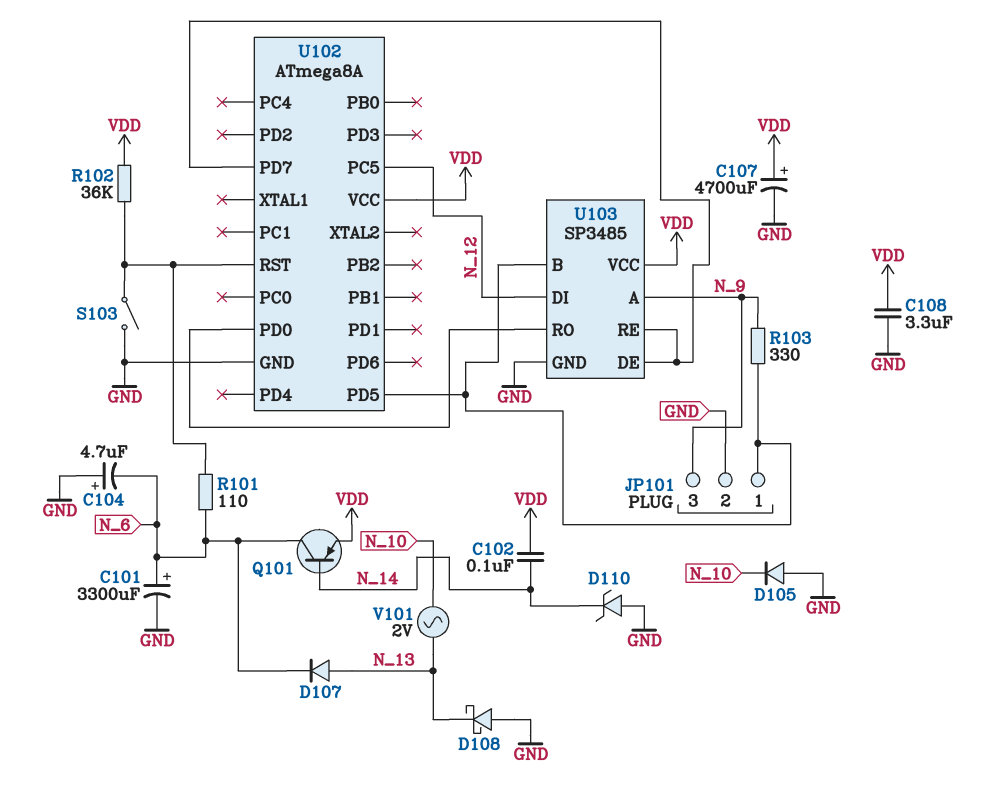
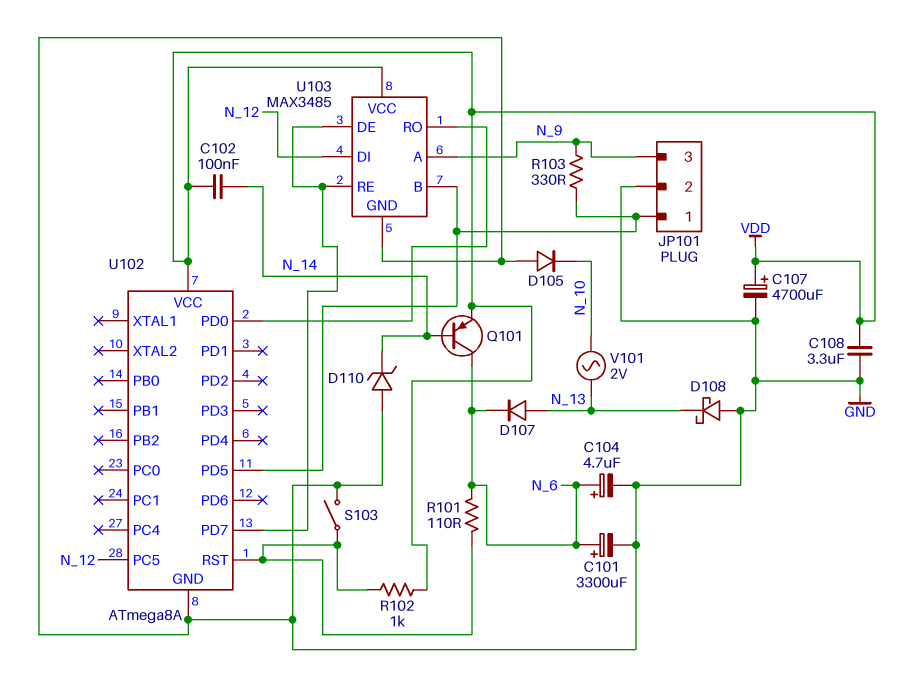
C104: 4.7uF (plus GND, minus N_6) -> 4.7uF (plus N_6, minus GND)
R102: 36k (U102/RST, VDD) -> 1k (U102/RST, VDD)
U103: SP3485 -> MAX3485

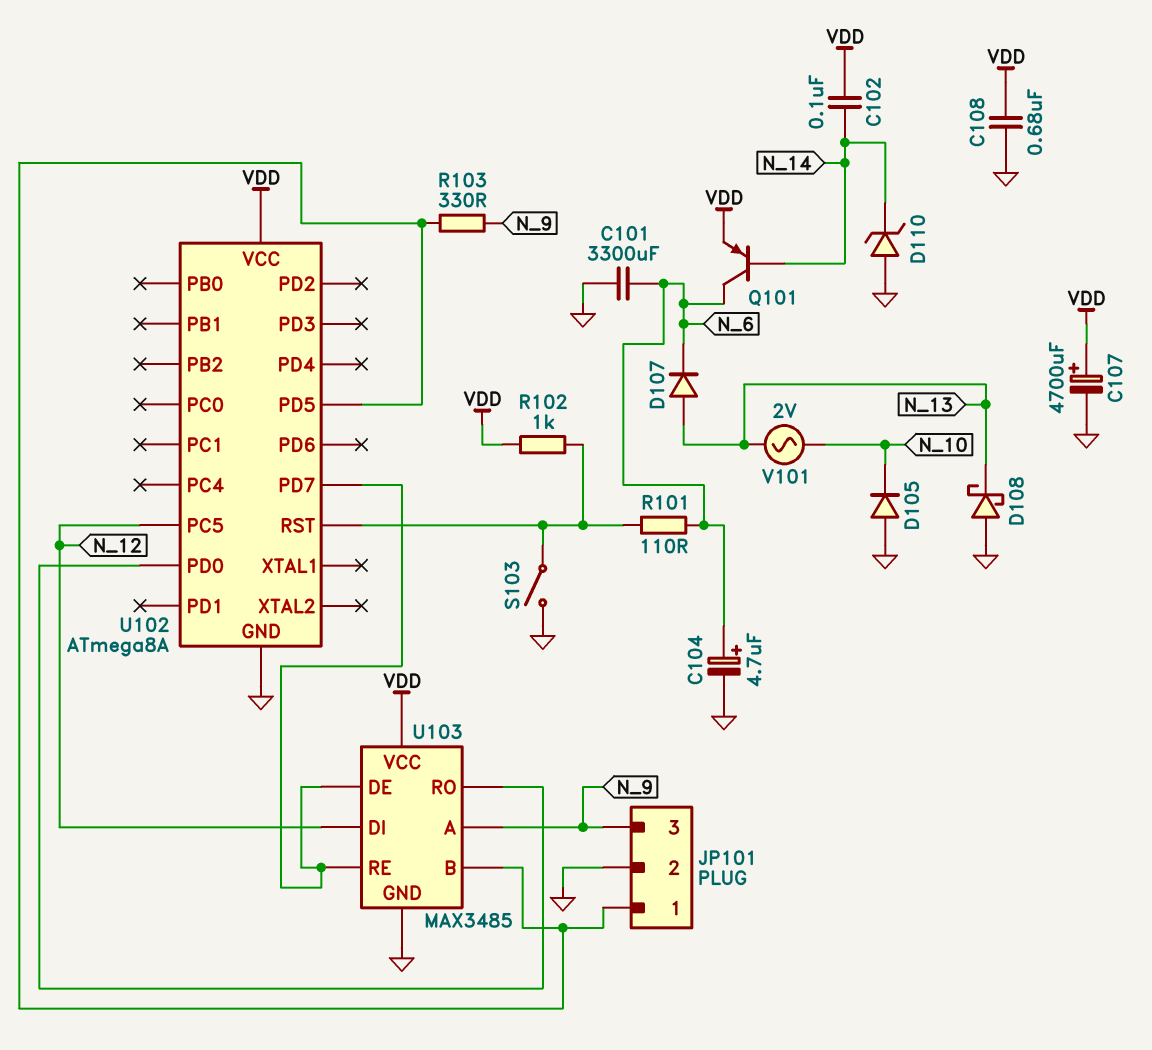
C101: 3300uF (plus N_6, minus GND) -> 3300uF (GND, N_6)
C108: 3.3uF (GND, VDD) -> 680nF (GND, VDD)

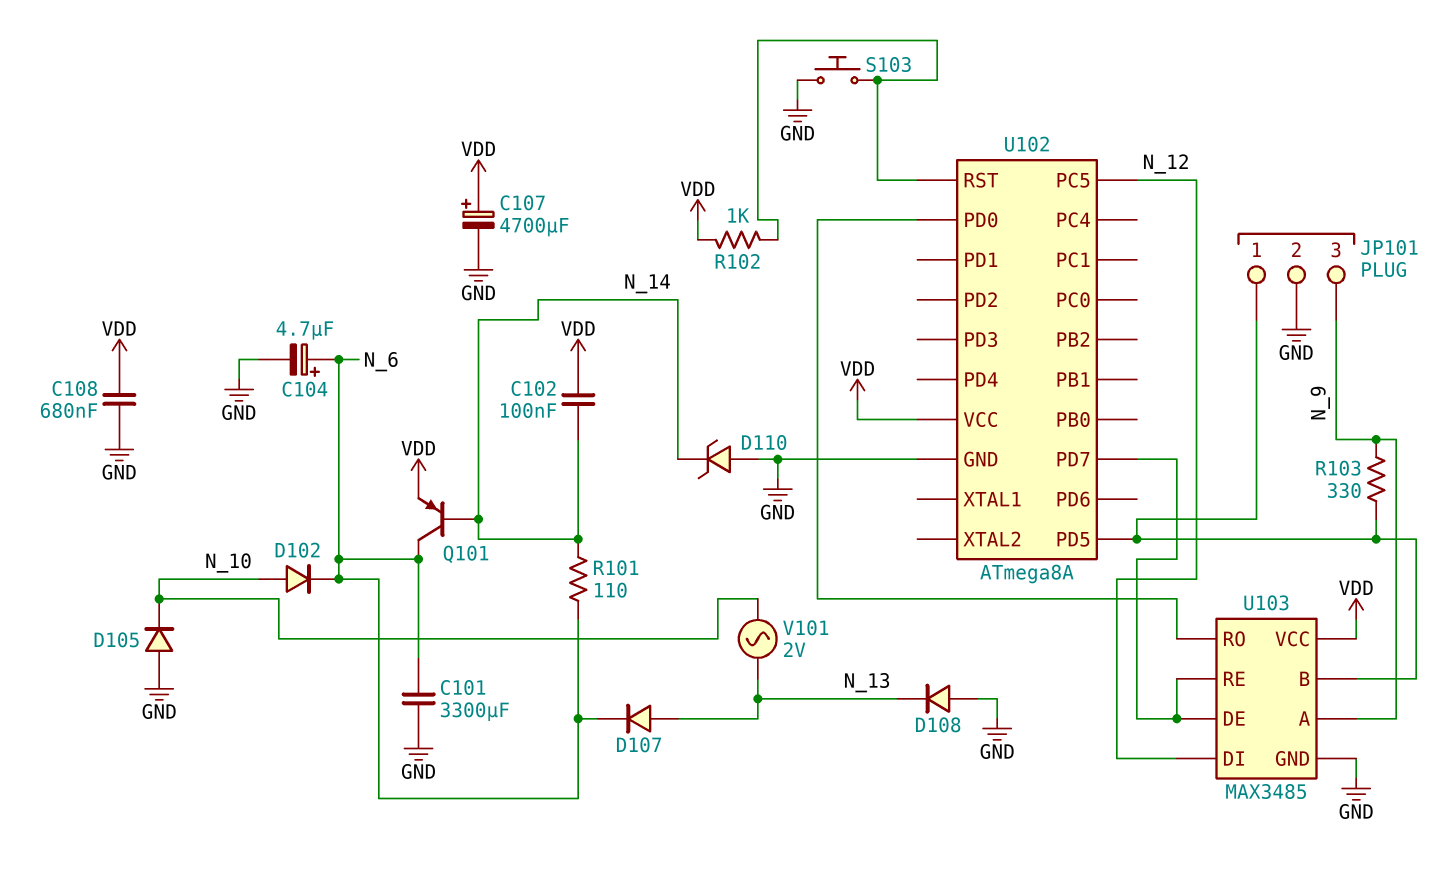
D102: none -> diode (A N_10, K N_6)
D108: schottky (A GND, K N_13) -> diode (A GND, K N_13)
R101: 110 (N_6, U102/RST) -> 110 (N_6, N_14)
S103: switch (GND, U102/RST) -> button (GND, U102/RST)

